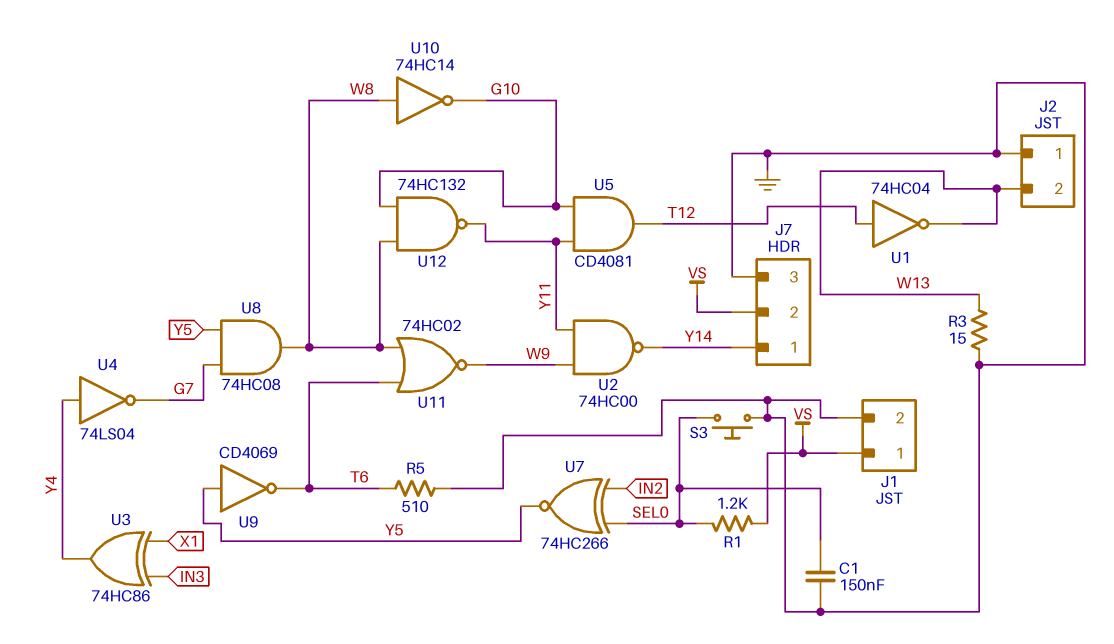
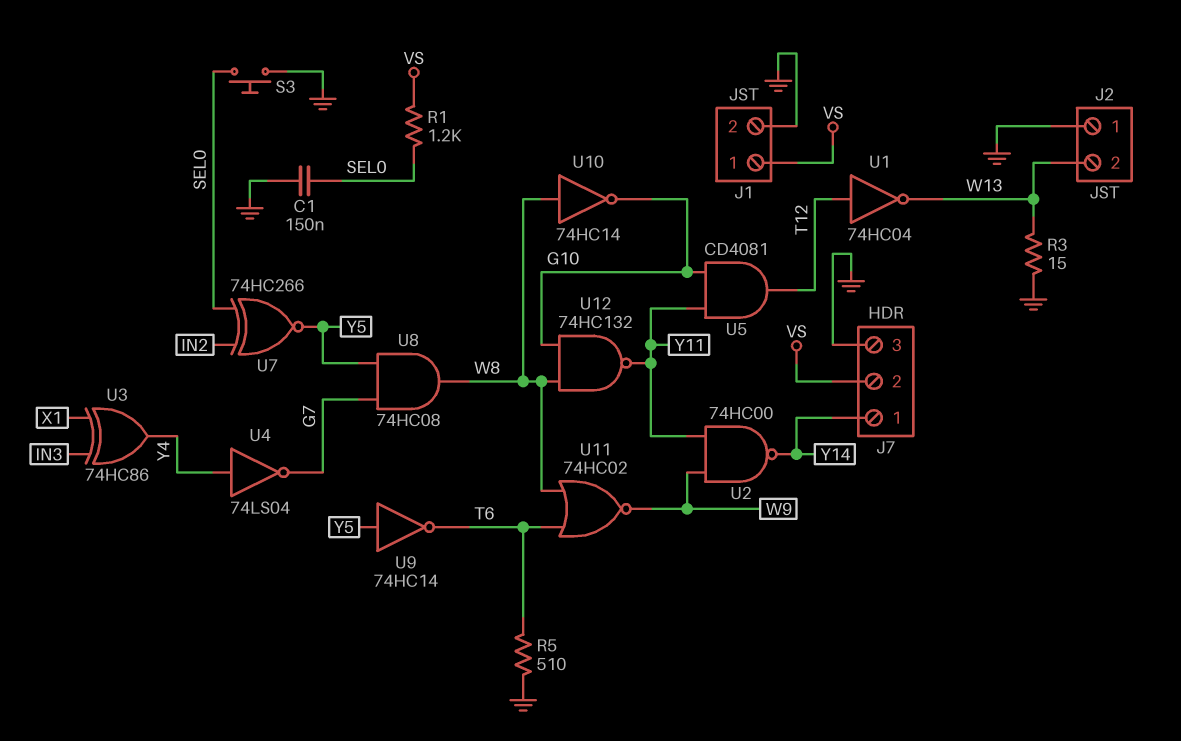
U9: NOT CD4069 (in Y5, out T6) -> NOT 74HC14 (in Y5, out T6)

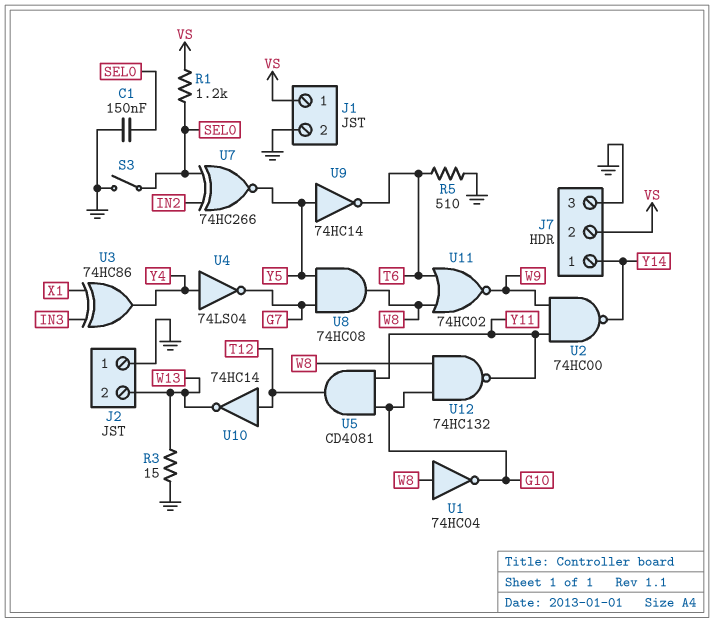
S3: button (GND, SEL0) -> switch (GND, SEL0)
U1: NOT 74HC04 (in T12, out W13) -> NOT 74HC04 (in W8, out G10)
U10: NOT 74HC14 (in W8, out G10) -> NOT 74HC14 (in T12, out W13)

